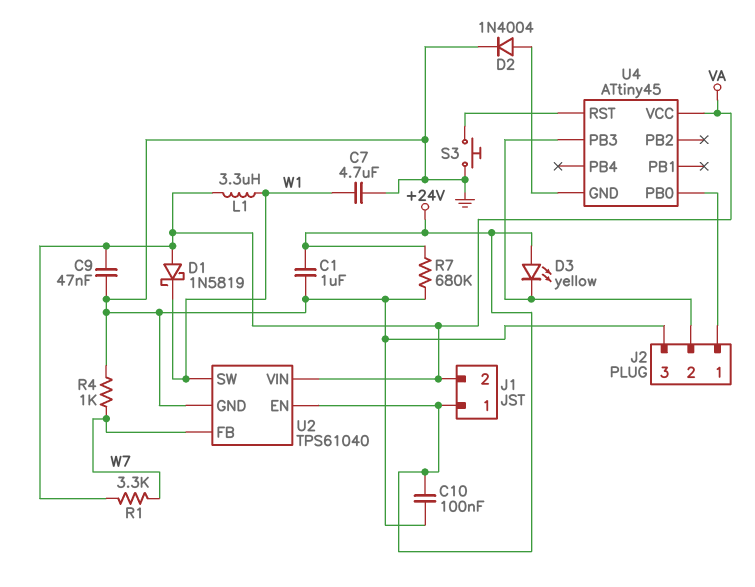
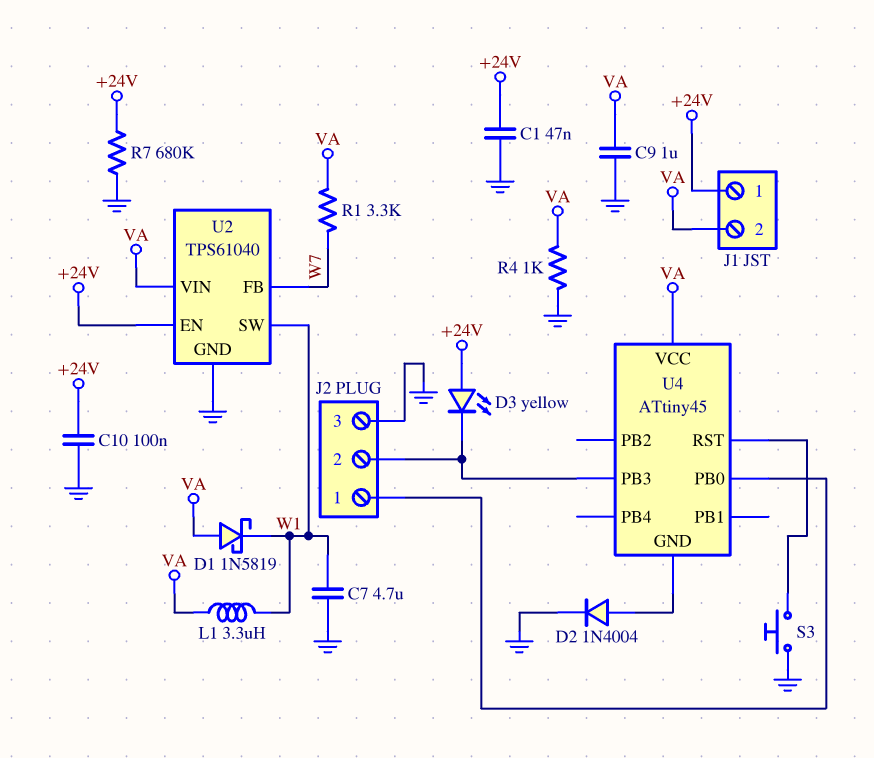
C1: 1uF (+24V, GND) -> 47nF (+24V, GND)
C9: 47nF (GND, VA) -> 1uF (GND, VA)
R4: 1k (GND, W7) -> 1k (GND, VA)

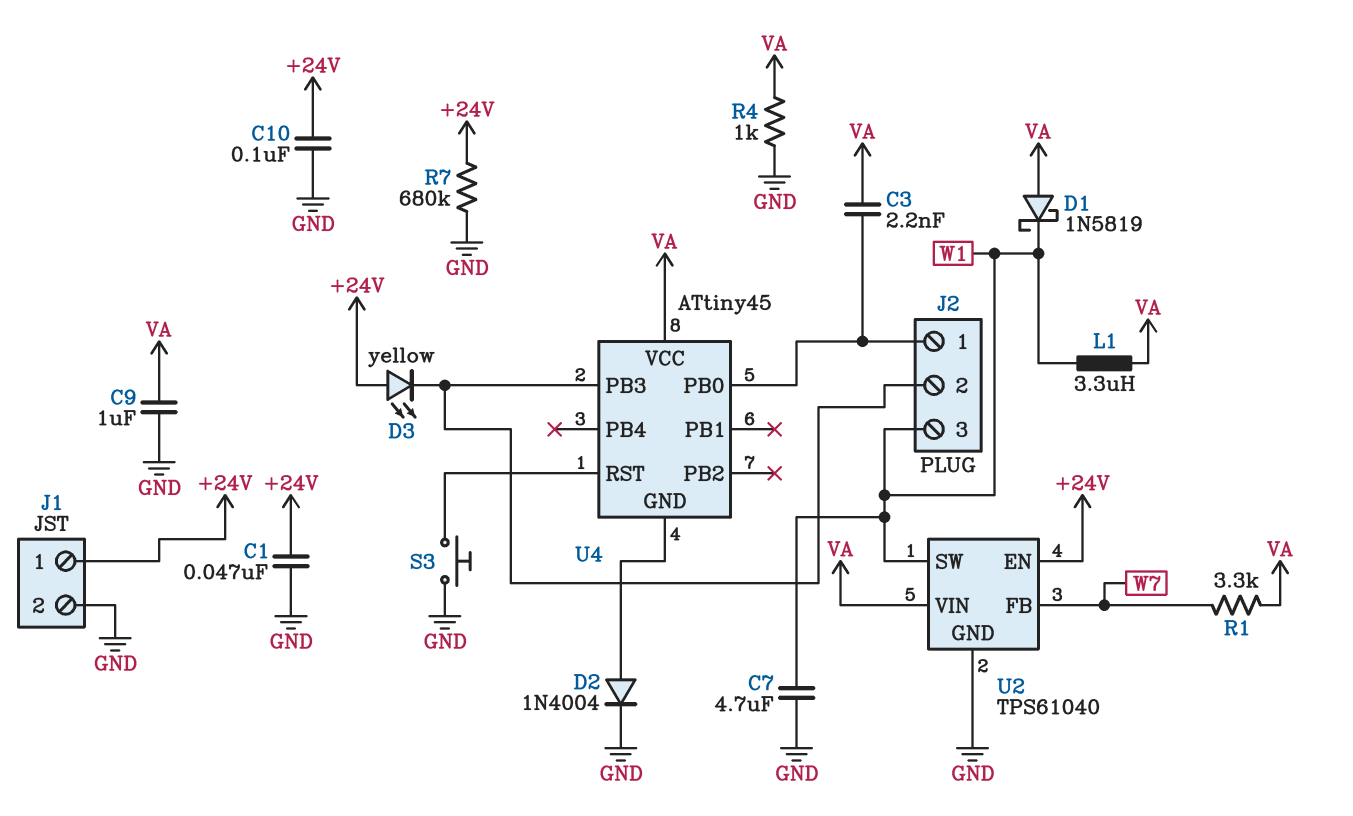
C3: none -> 2.2nF (J2/1, VA)
J1 pin 2: VA -> GND
J2 pin 3: GND -> W1

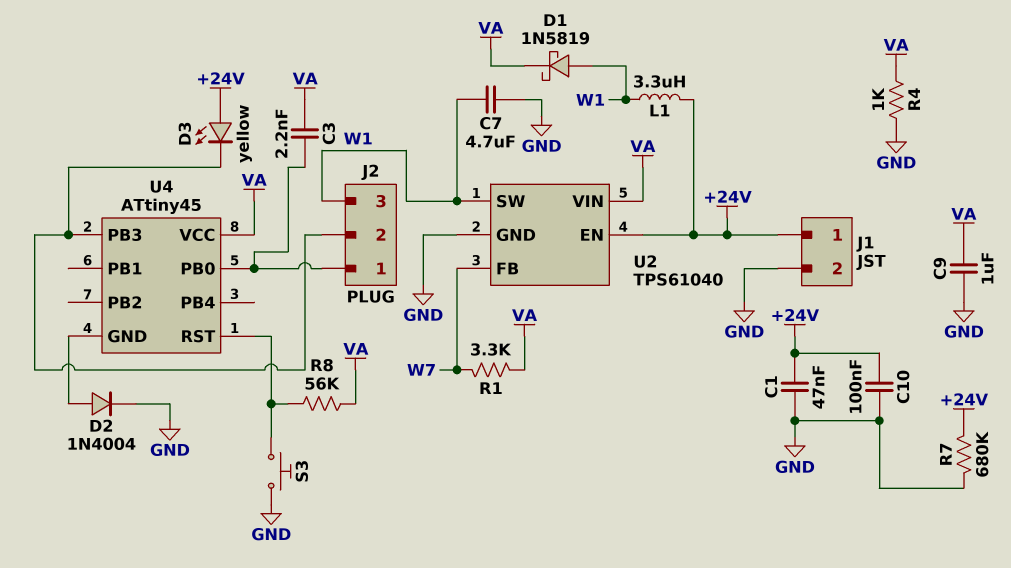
D1: schottky 1N5819 (A VA, K W1) -> schottky 1N5819 (A W1, K VA)
L1: 3.3uH (VA, W1) -> 3.3uH (+24V, W1)
R8: none -> 56k (U4/RST, VA)

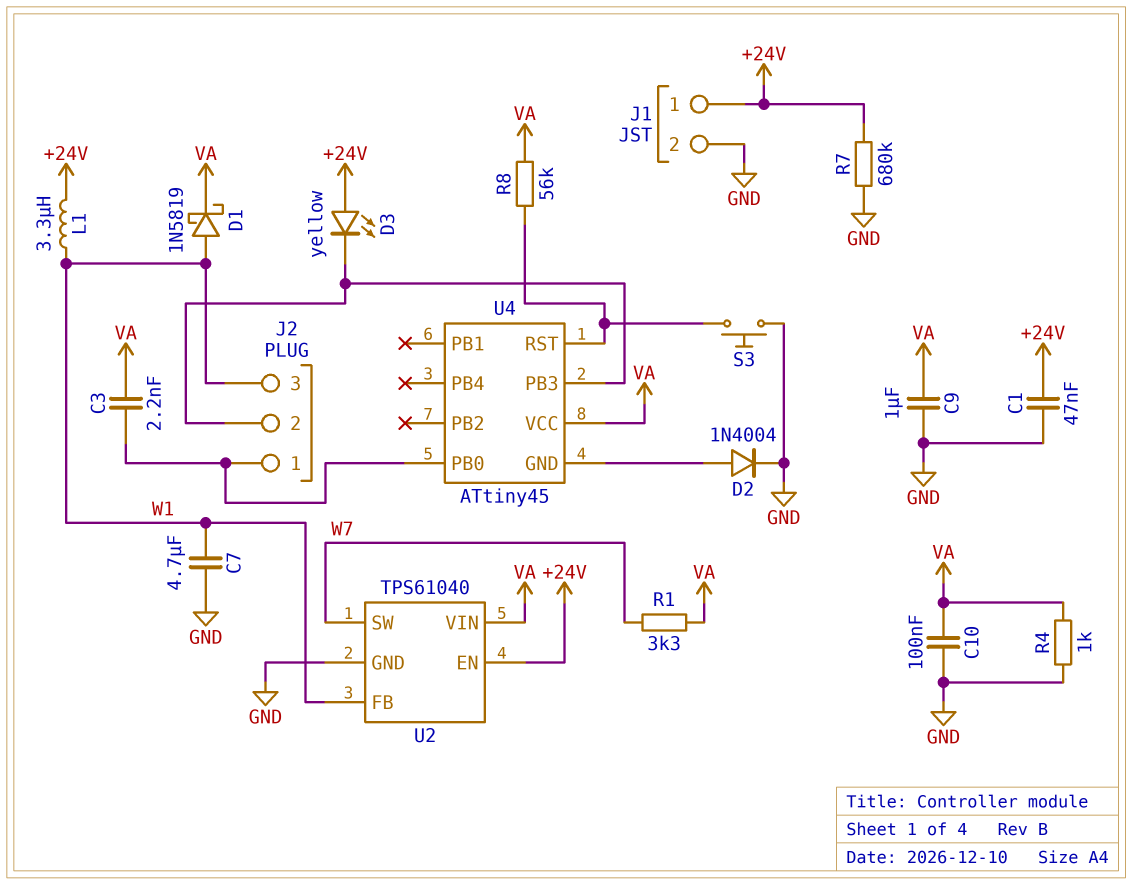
C10: 100nF (+24V, GND) -> 100nF (GND, VA)
U2 pin FB: W7 -> W1
U2 pin SW: W1 -> W7

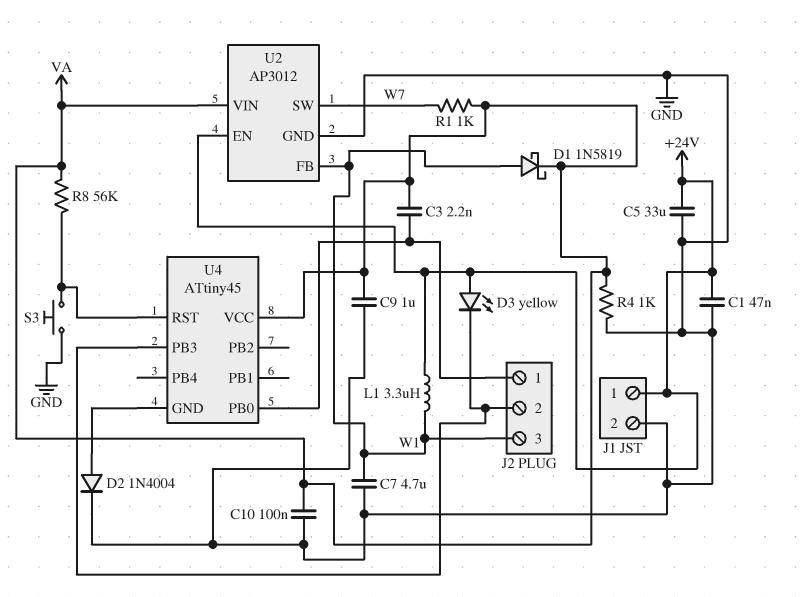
C5: none -> 33uF (+24V, GND)
R1: 3.3k (VA, W7) -> 1k (VA, W7)
R7: 680k (+24V, GND) -> none
U2: TPS61040 -> AP3012

